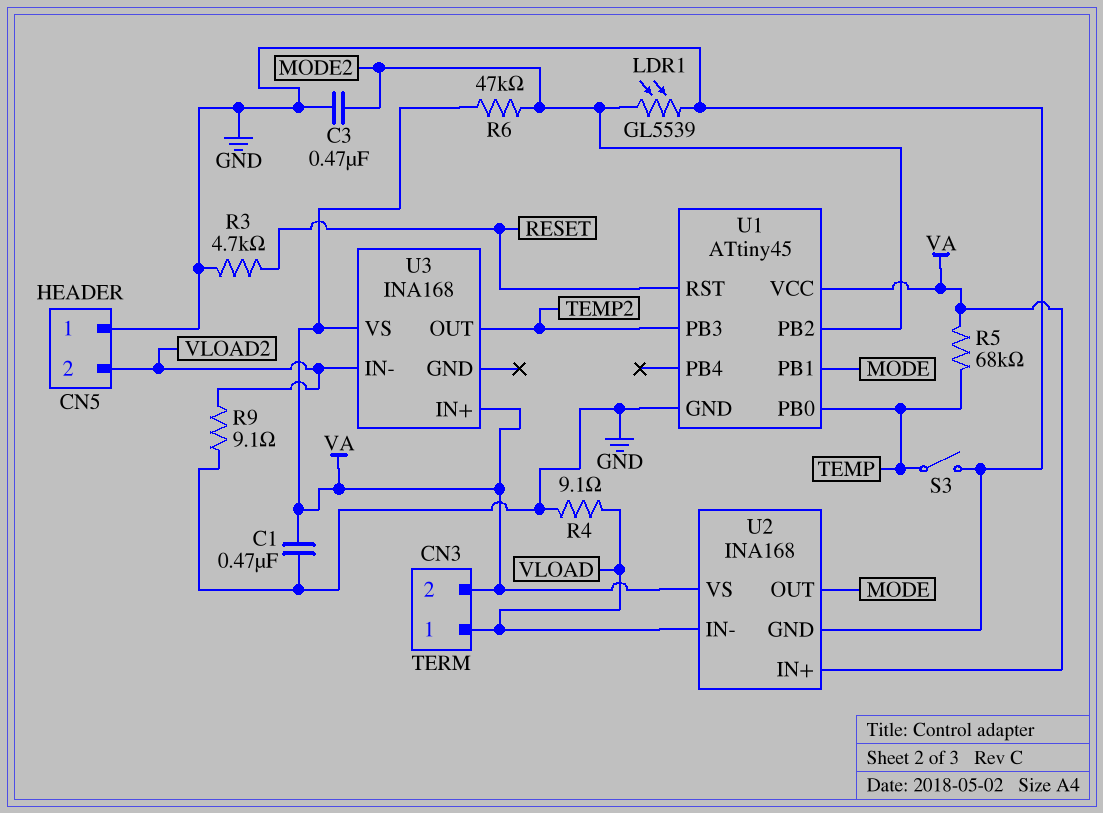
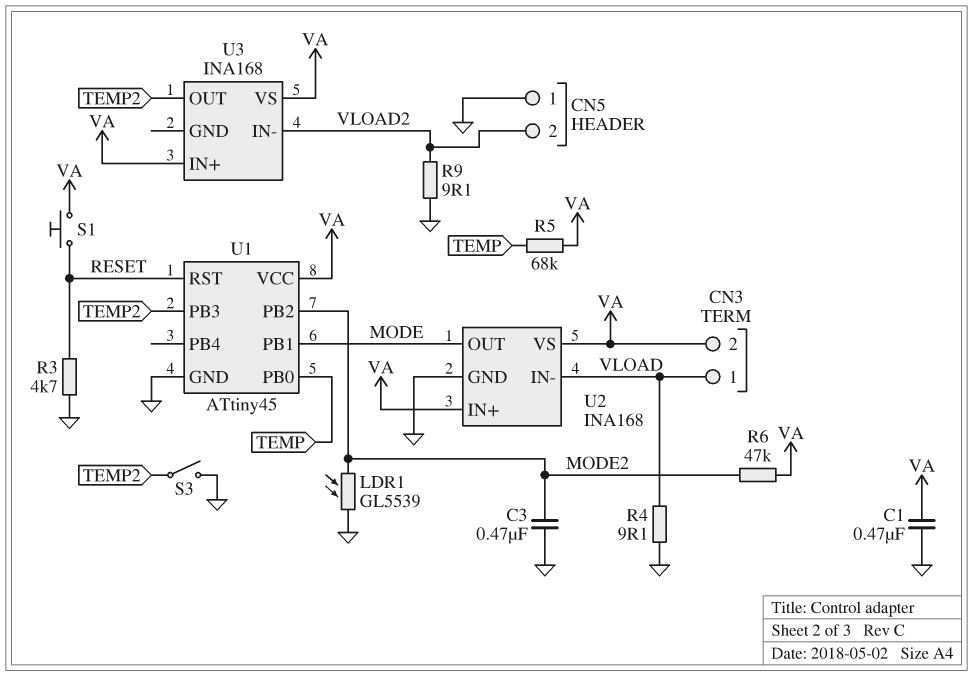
S1: none -> button (RESET, VA)
S3: switch (GND, TEMP) -> switch (GND, TEMP2)

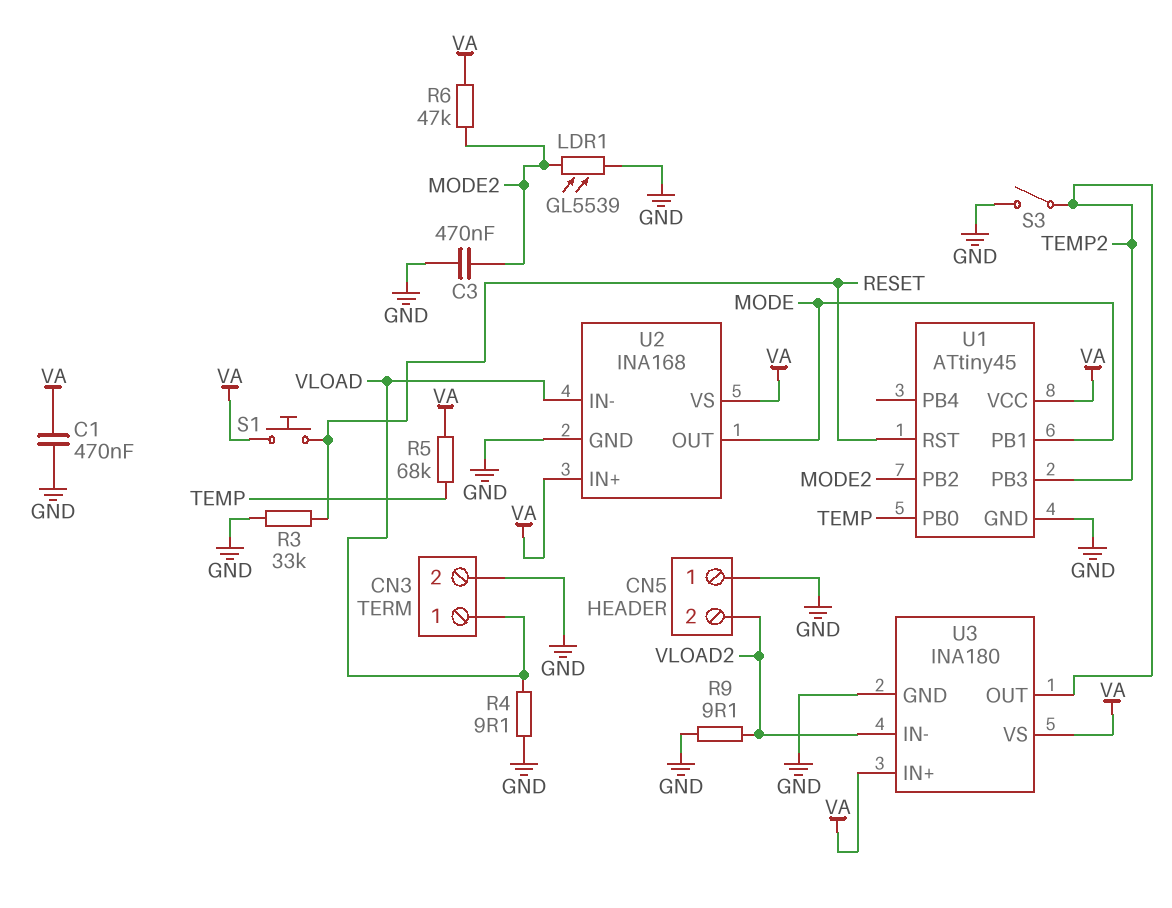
CN3 pin 2: VA -> GND
R3: 4.7k (GND, RESET) -> 33k (GND, RESET)
U3: INA168 -> INA180
U3 pin GND: none -> GND

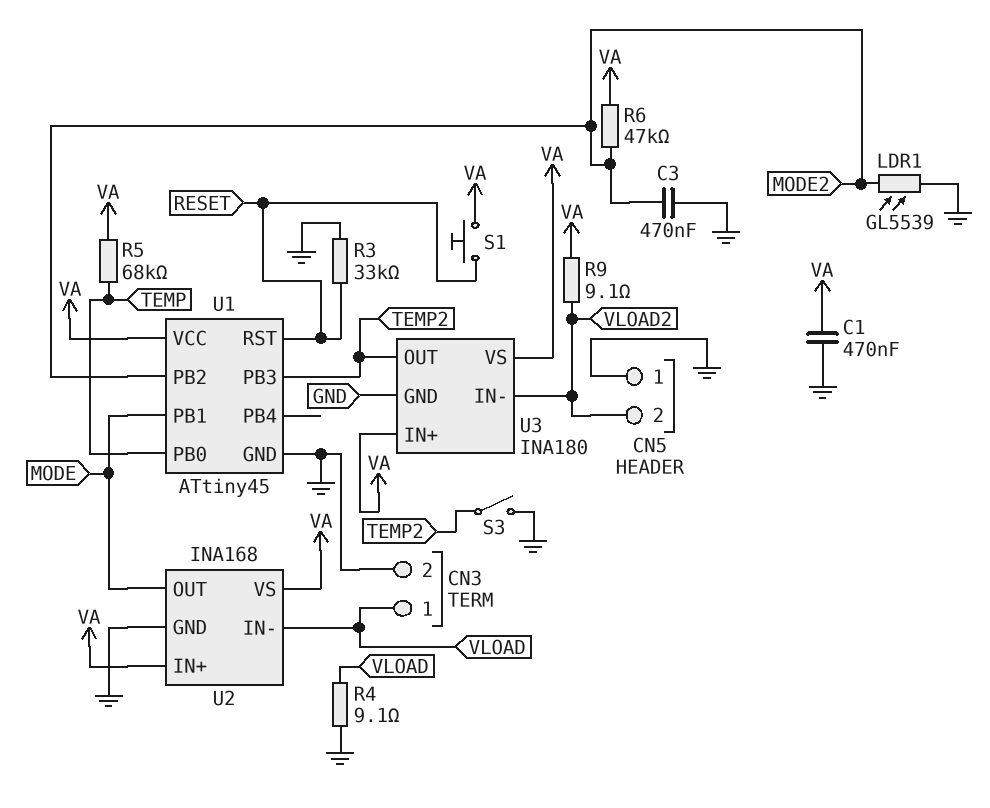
R9: 9.1 (GND, VLOAD2) -> 9.1 (VA, VLOAD2)

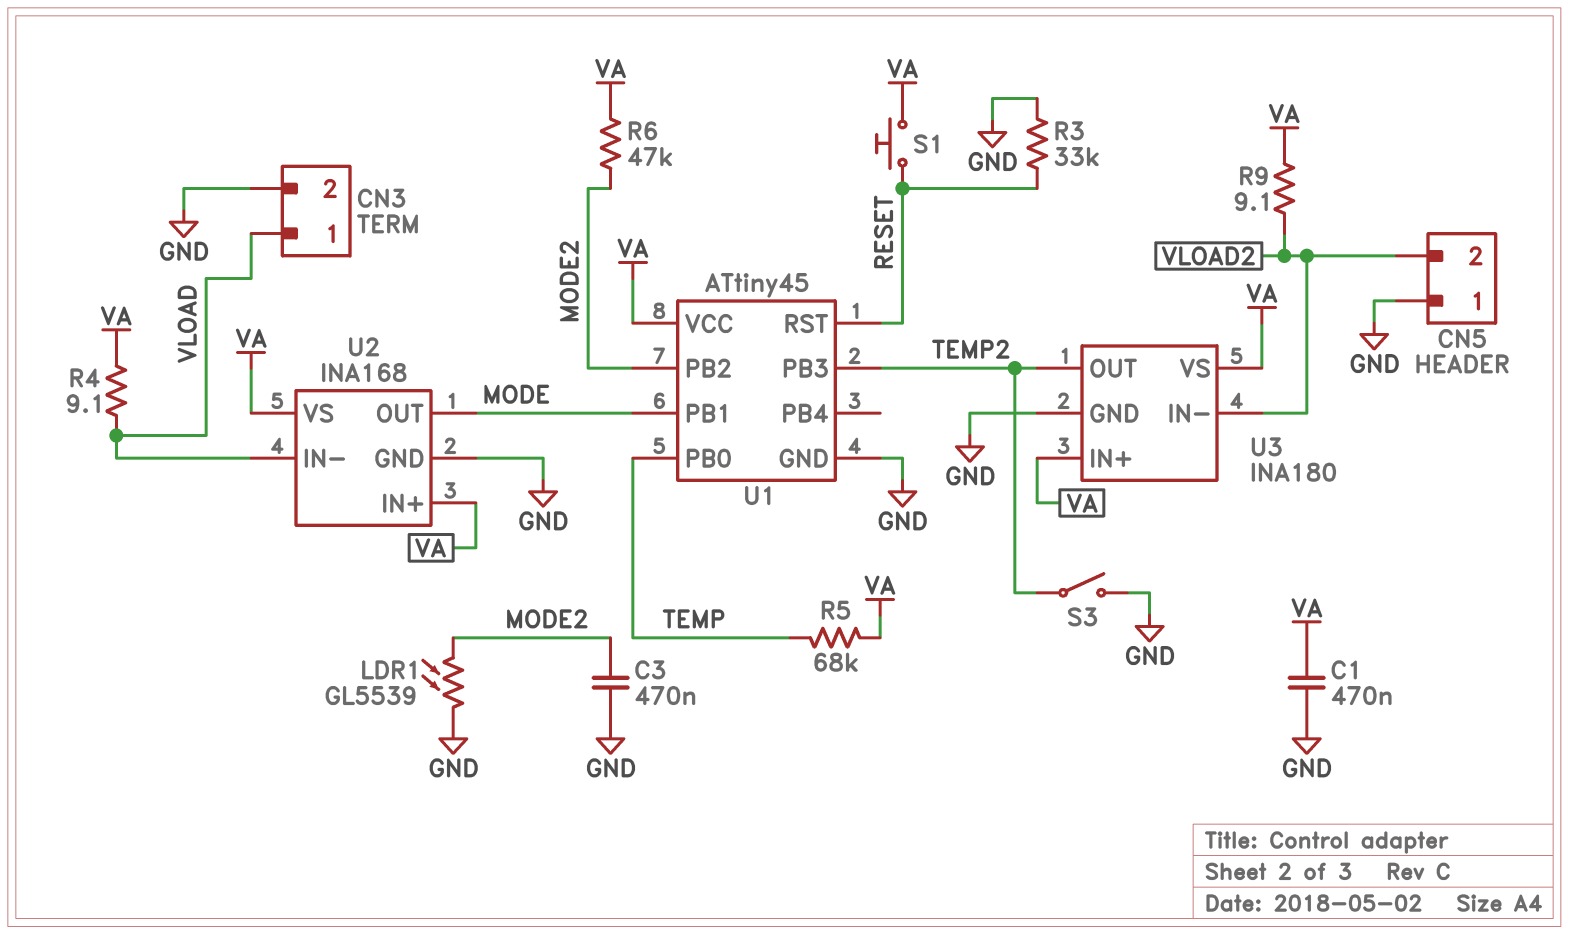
R4: 9.1 (GND, VLOAD) -> 9.1 (VA, VLOAD)

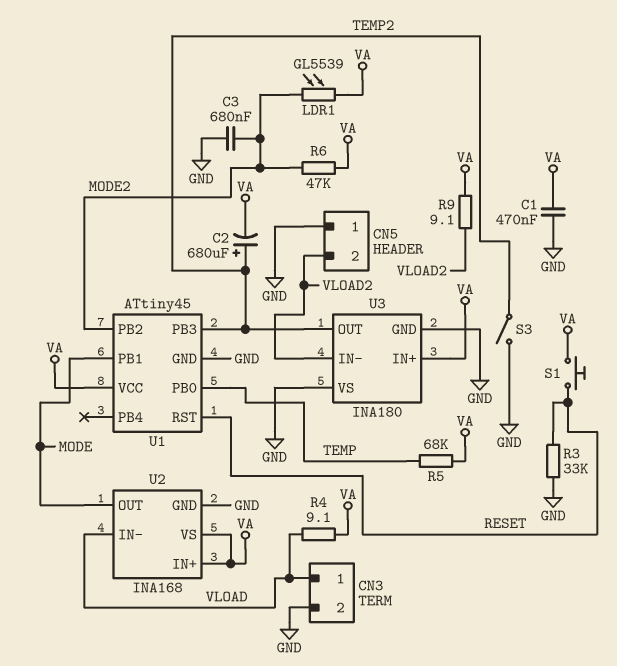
C2: none -> 680uF (plus TEMP2, minus VA)
C3: 470nF (GND, MODE2) -> 680nF (GND, MODE2)
LDR1: GL5539 (GND, MODE2) -> GL5539 (MODE2, VA)
U3 pin VS: VA -> GND

